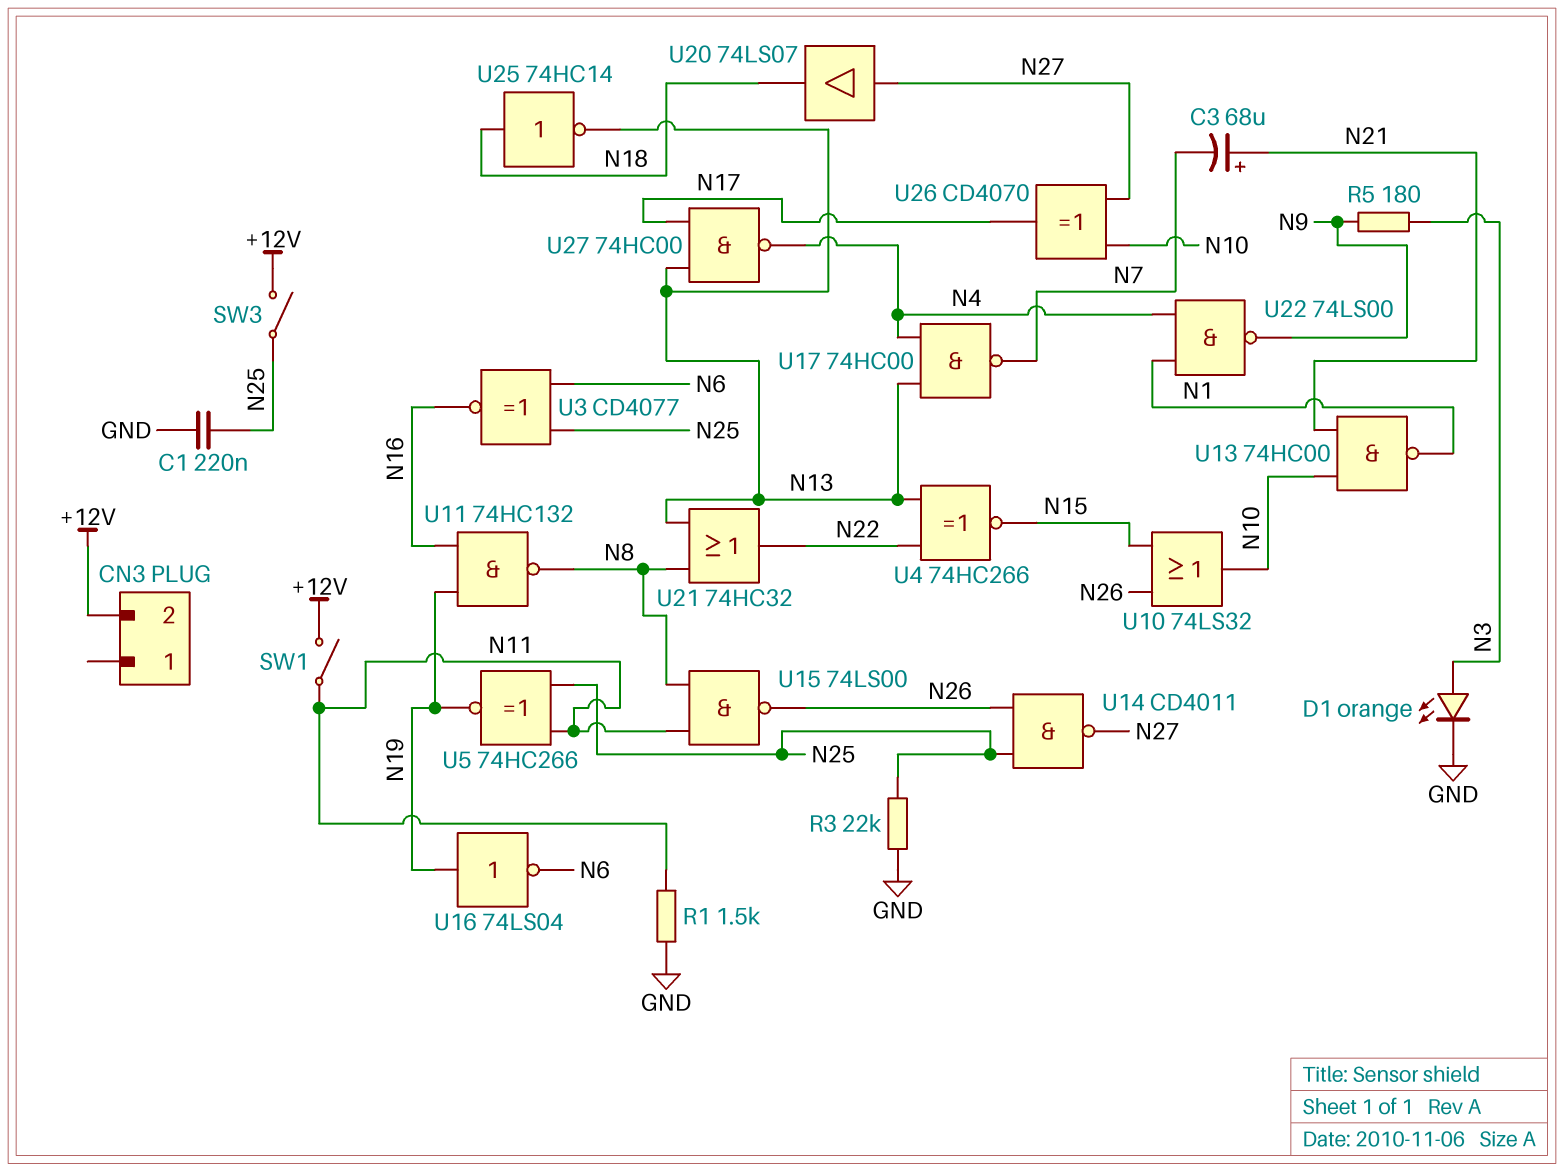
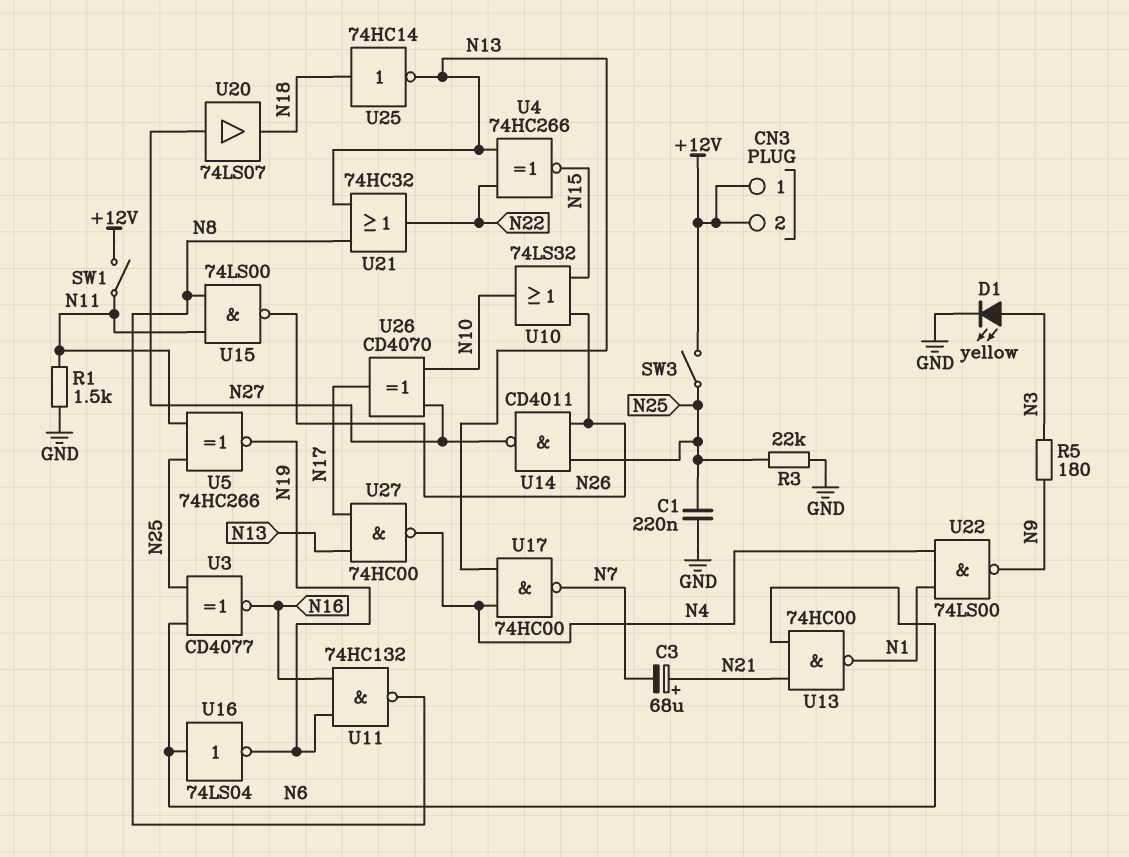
CN3 pin 1: none -> +12V
D1: LED orange (A N3, K GND) -> LED yellow (A N3, K GND)
U13: NAND 74HC00 (in N10, in N21, out N1) -> NAND 74HC00 (in N6, in N21, out N1)
U16: NOT 74LS04 (in N19, out N6) -> NOT 74LS04 (in N6, out N19)

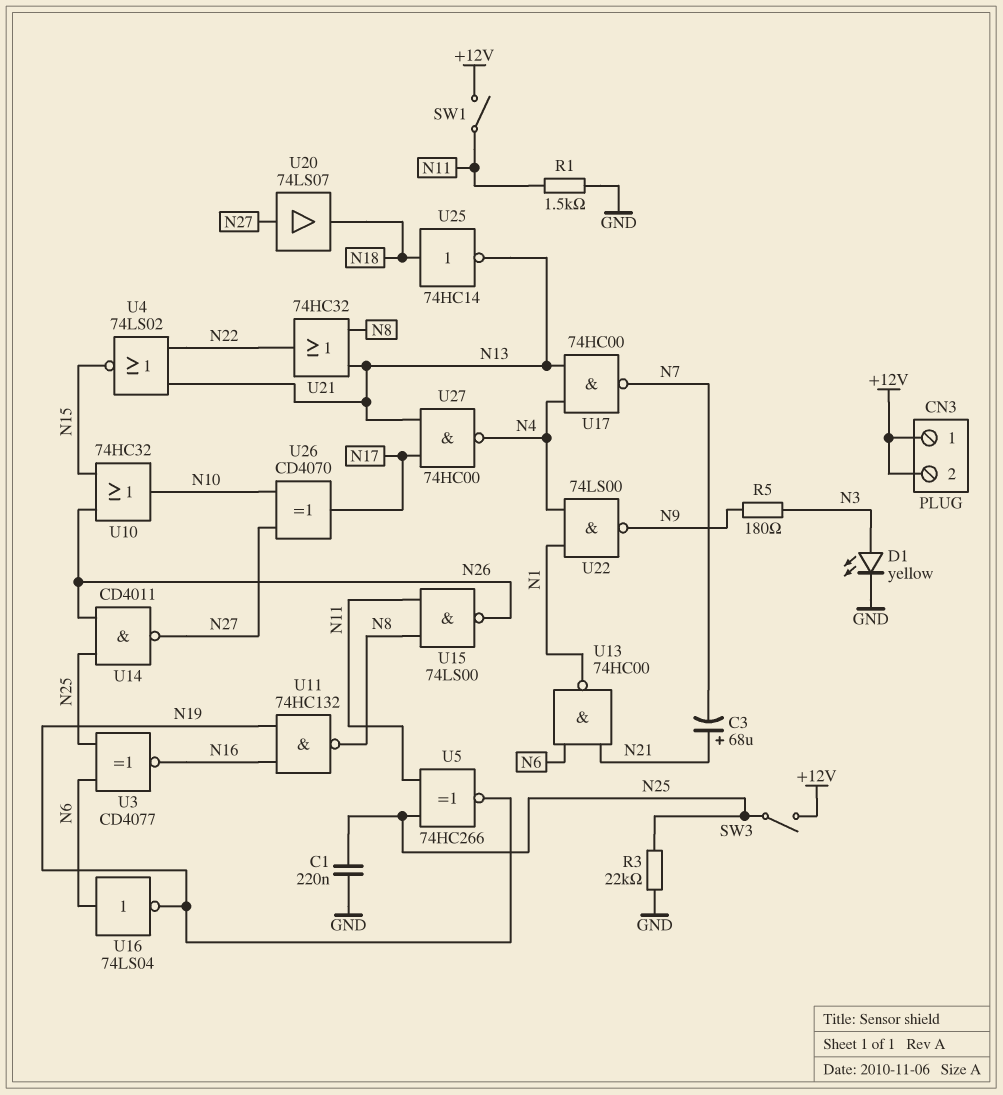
U4: XNOR 74HC266 (in N13, in N22, out N15) -> NOR 74LS02 (in N13, in N22, out N15)
U10: OR 74LS32 (in N15, in N26, out N10) -> OR 74HC32 (in N15, in N26, out N10)

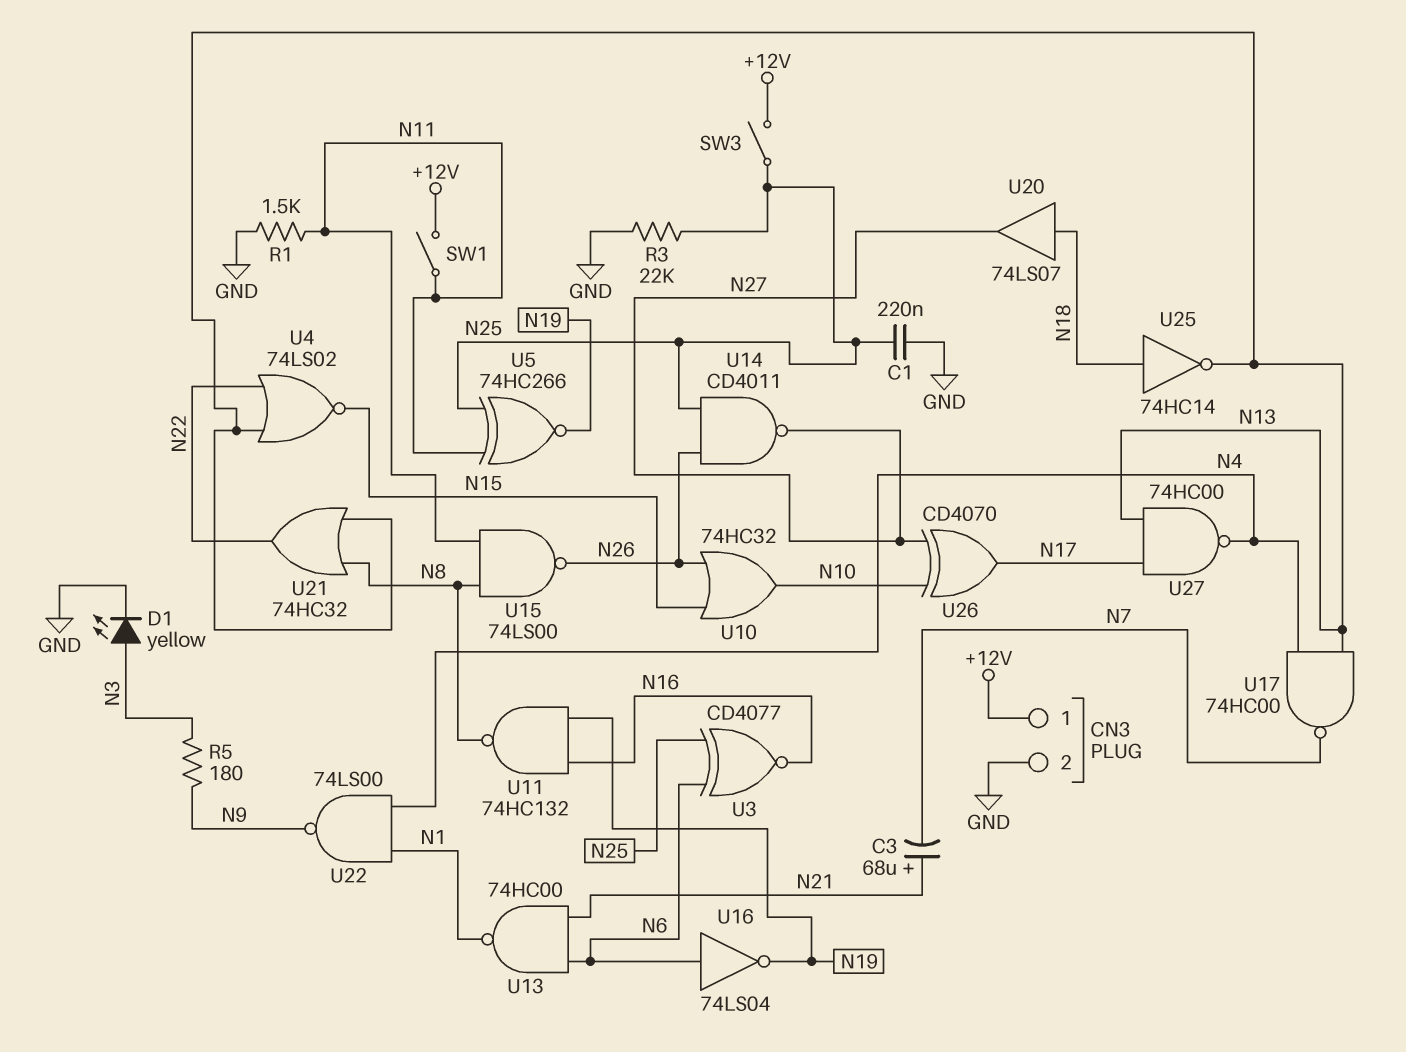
CN3 pin 2: +12V -> GND
U20: buffer 74LS07 (in N27, out N18) -> buffer 74LS07 (in N18, out N27)

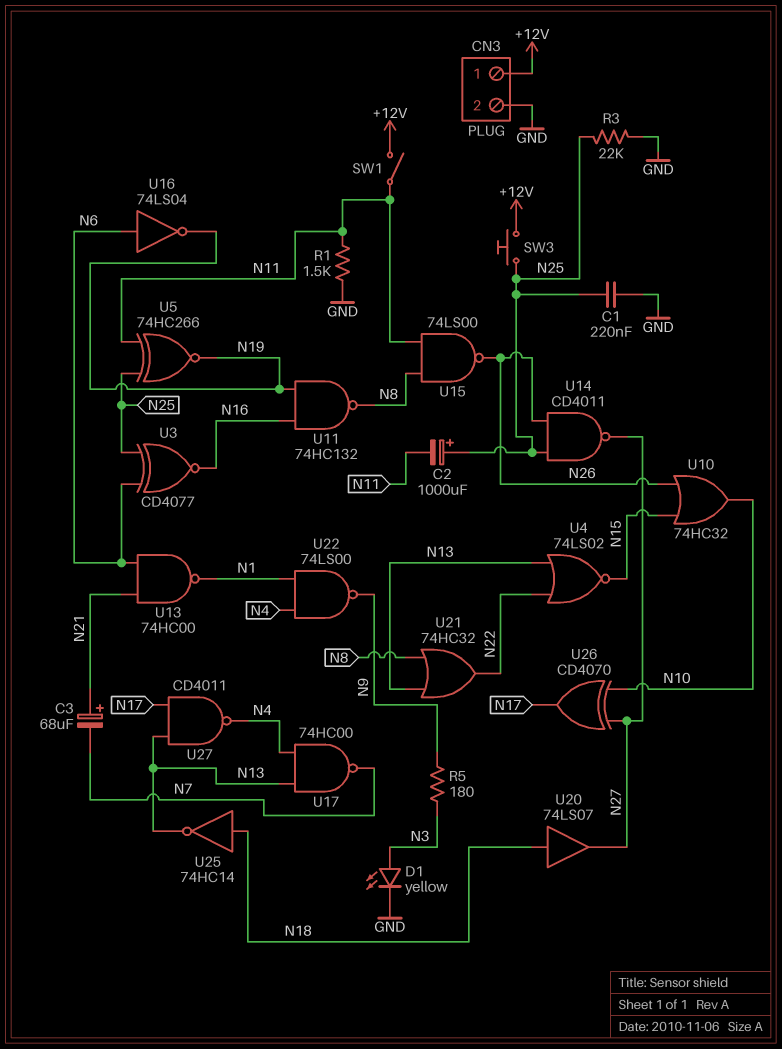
C2: none -> 1000uF (plus N25, minus N11)
SW3: switch (+12V, N25) -> button (+12V, N25)
U27: NAND 74HC00 (in N13, in N17, out N4) -> NAND CD4011 (in N13, in N17, out N4)

